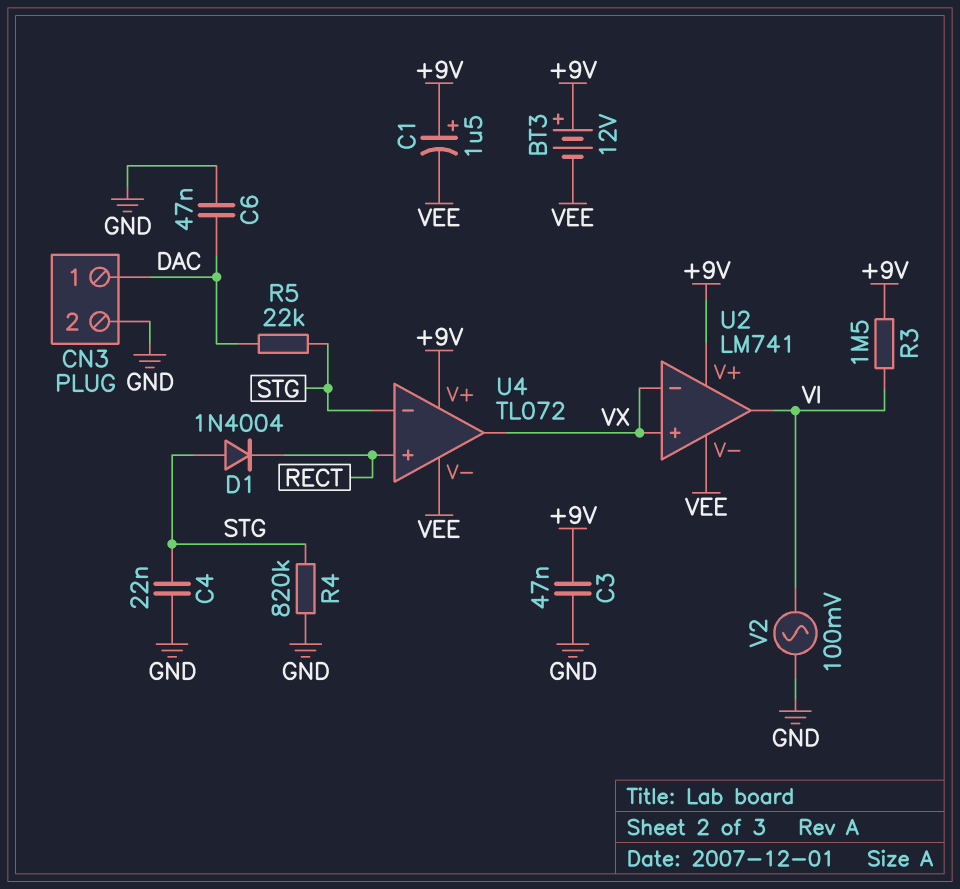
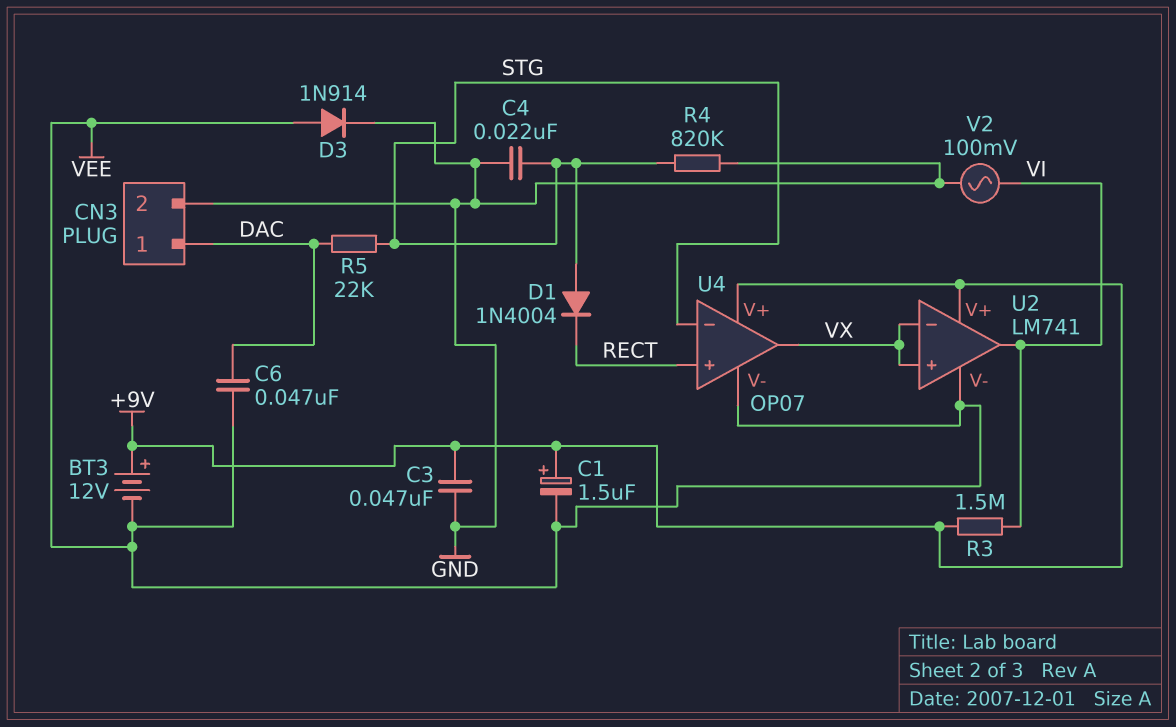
C6: 47nF (DAC, GND) -> 47nF (DAC, VEE)
D3: none -> diode 1N914 (A VEE, K GND)
U4: TL072 -> OP07

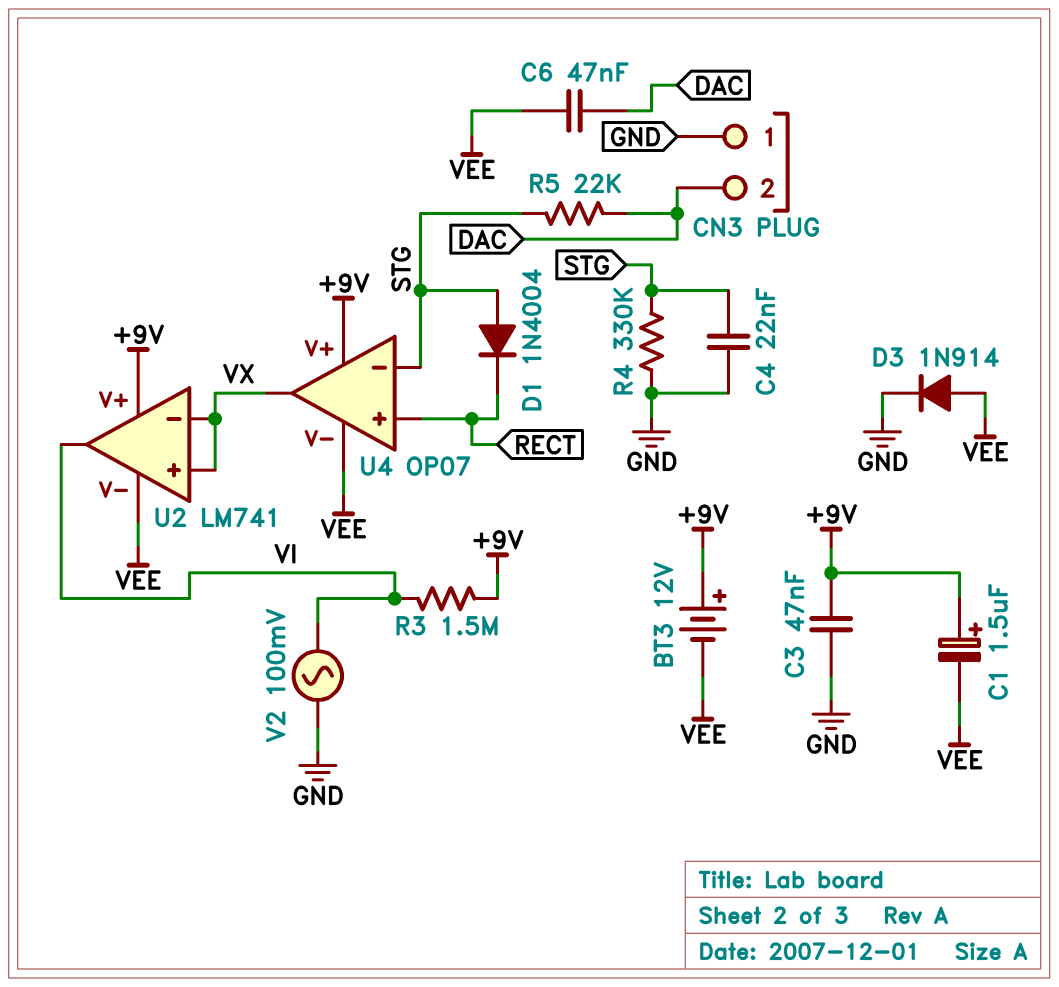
CN3 pin 1: DAC -> GND
CN3 pin 2: GND -> DAC
R4: 820k (GND, STG) -> 330k (GND, STG)

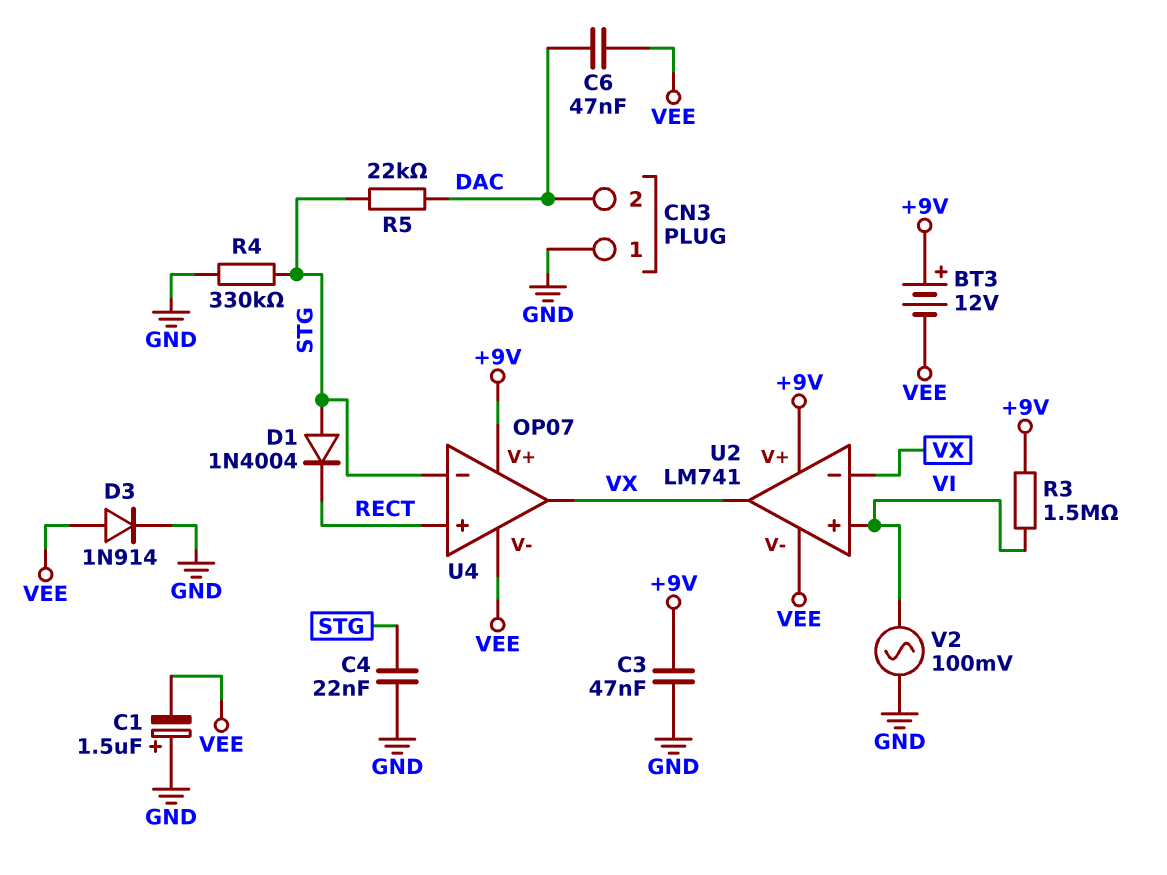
C1: 1.5uF (plus +9V, minus VEE) -> 1.5uF (plus GND, minus VEE)
U2 pin in+: VX -> VI
U2 pin out: VI -> VX

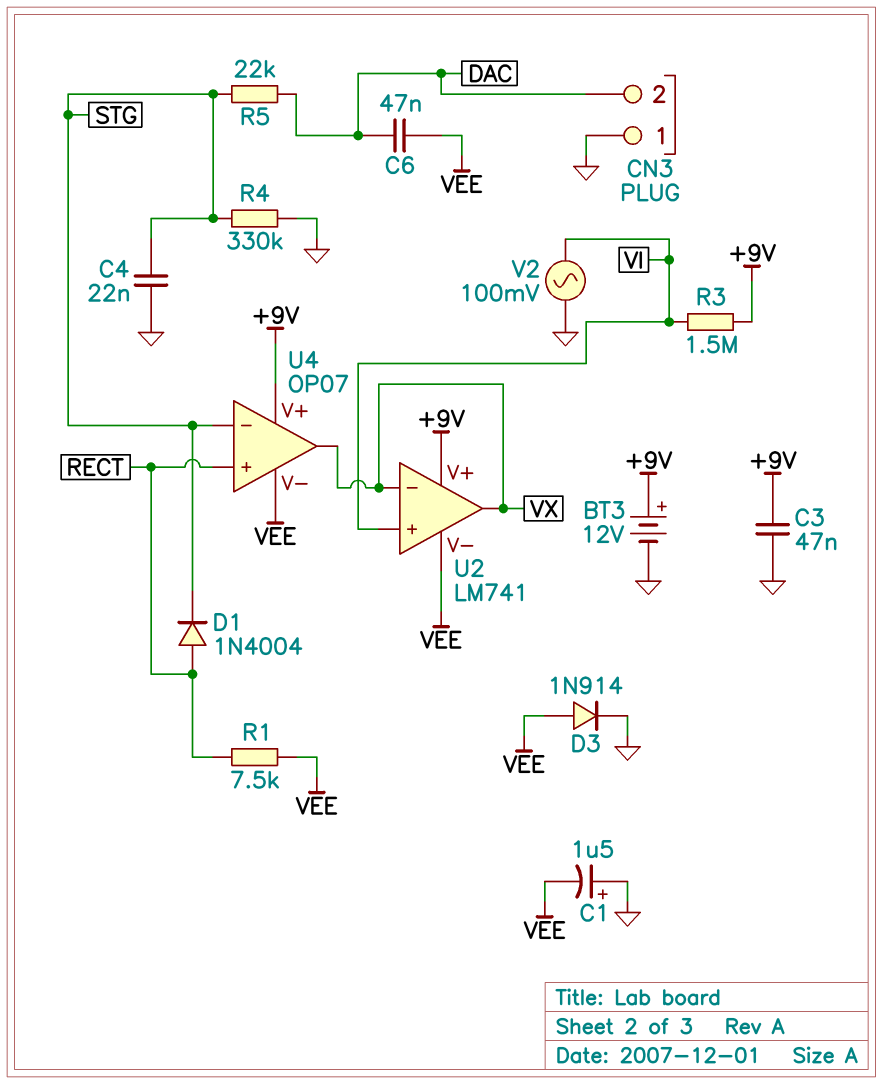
BT3: 12V (plus +9V, minus VEE) -> 12V (plus +9V, minus GND)
D1: diode 1N4004 (A STG, K RECT) -> diode 1N4004 (A RECT, K STG)
R1: none -> 7.5k (RECT, VEE)

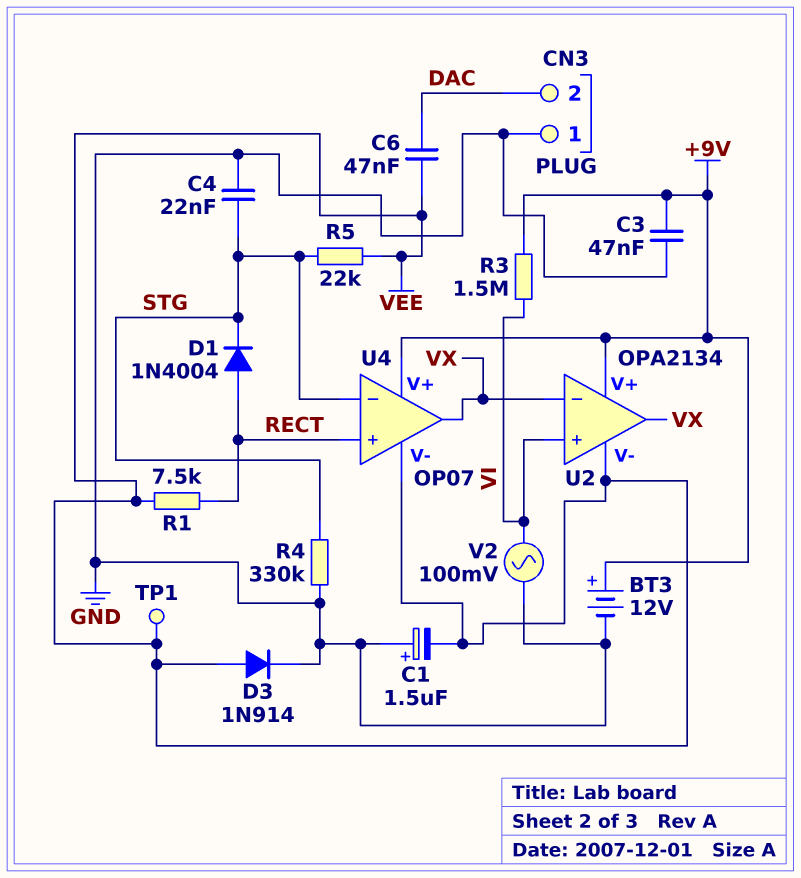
R5: 22k (DAC, STG) -> 22k (STG, VEE)
TP1: none -> test point (VEE)
U2: LM741 -> OPA2134

